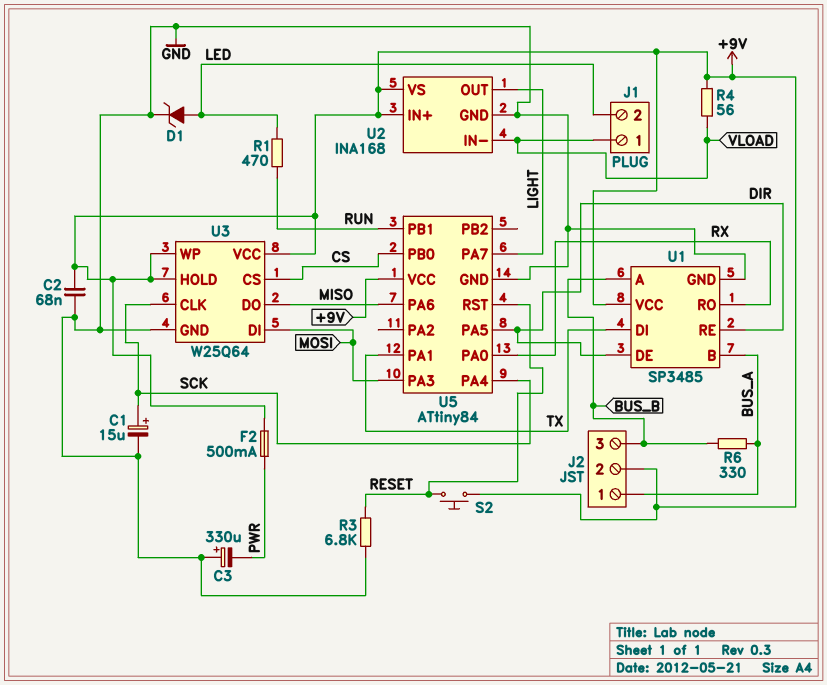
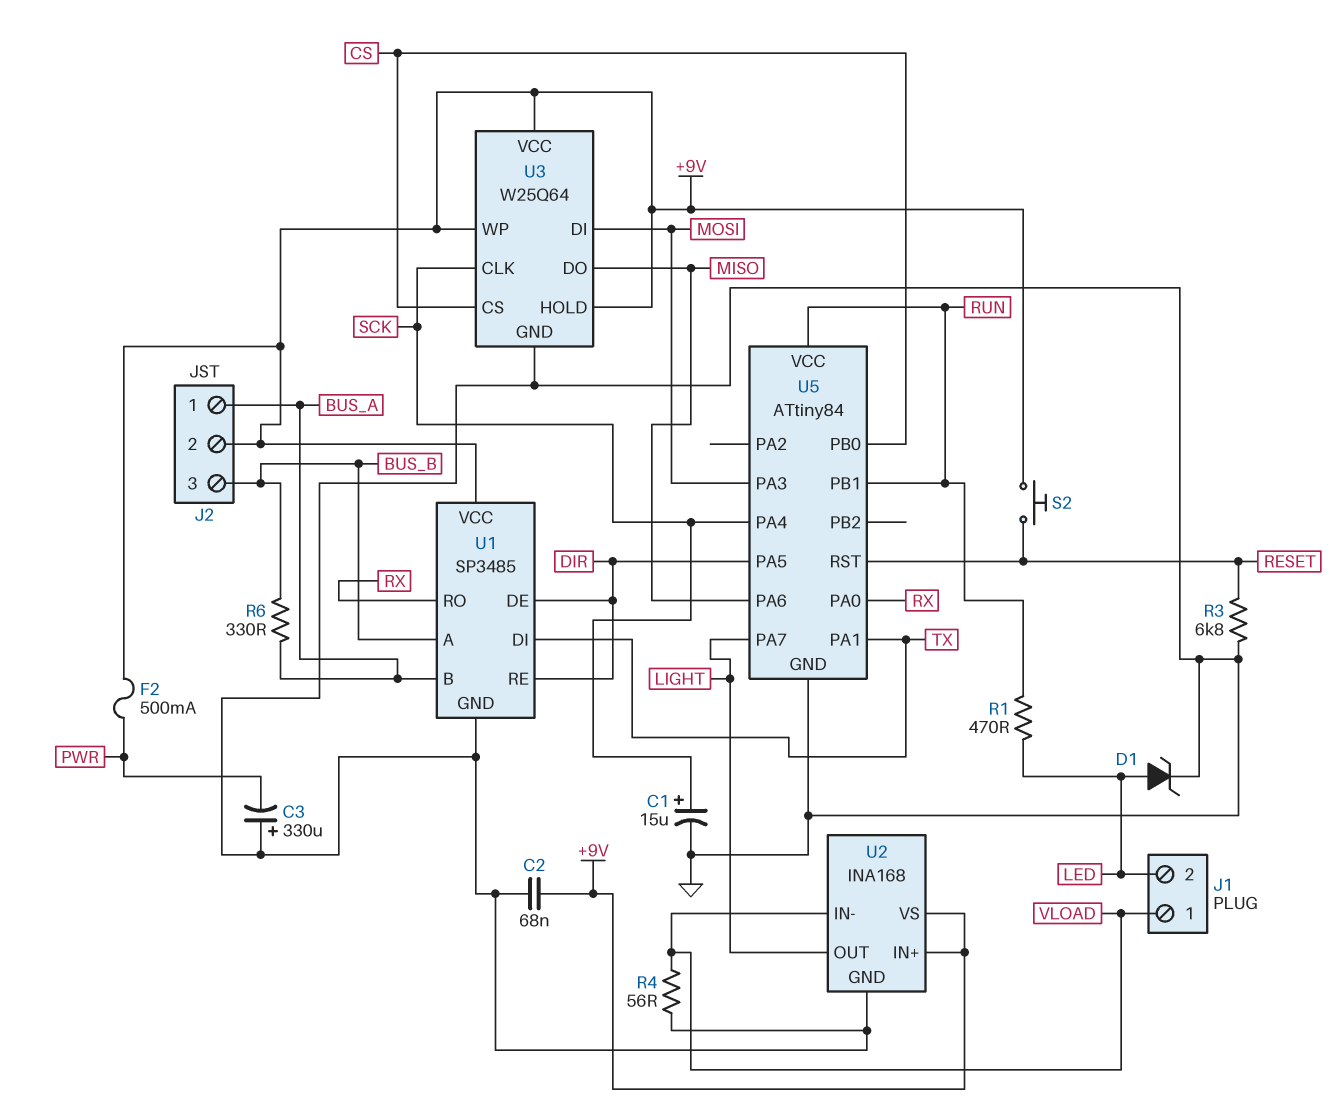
R4: 56 (+9V, VLOAD) -> 56 (GND, VLOAD)
U5 pin VCC: +9V -> RUN

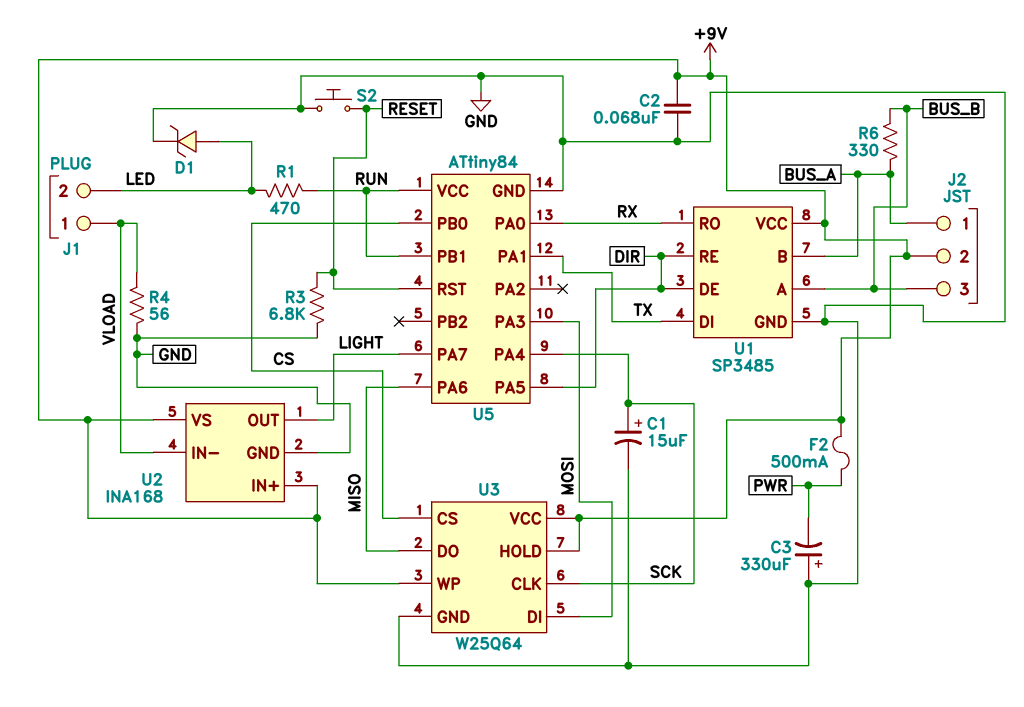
S2: button (+9V, RESET) -> button (GND, RESET)

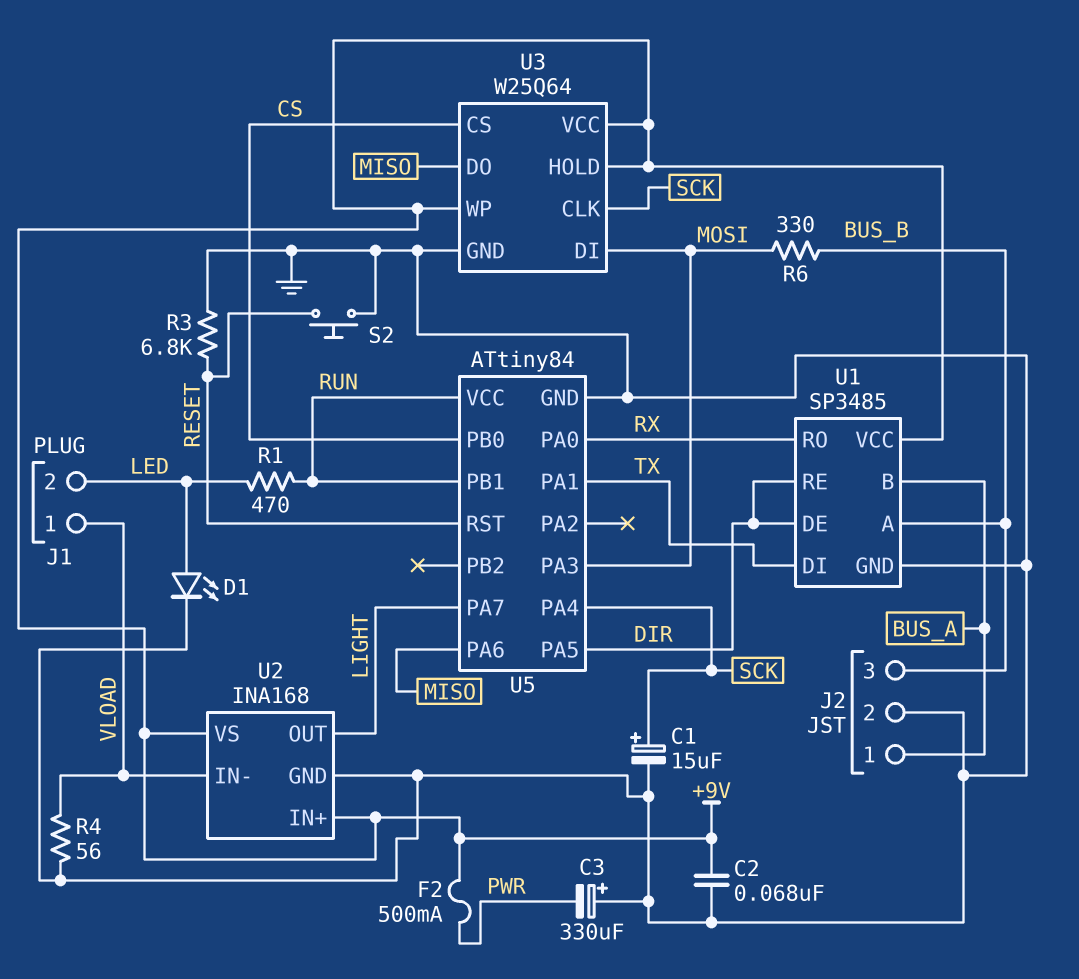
D1: zener (A LED, K GND) -> LED (A LED, K GND)
J2 pin 2: +9V -> GND
R6: 330 (BUS_A, BUS_B) -> 330 (BUS_B, MOSI)

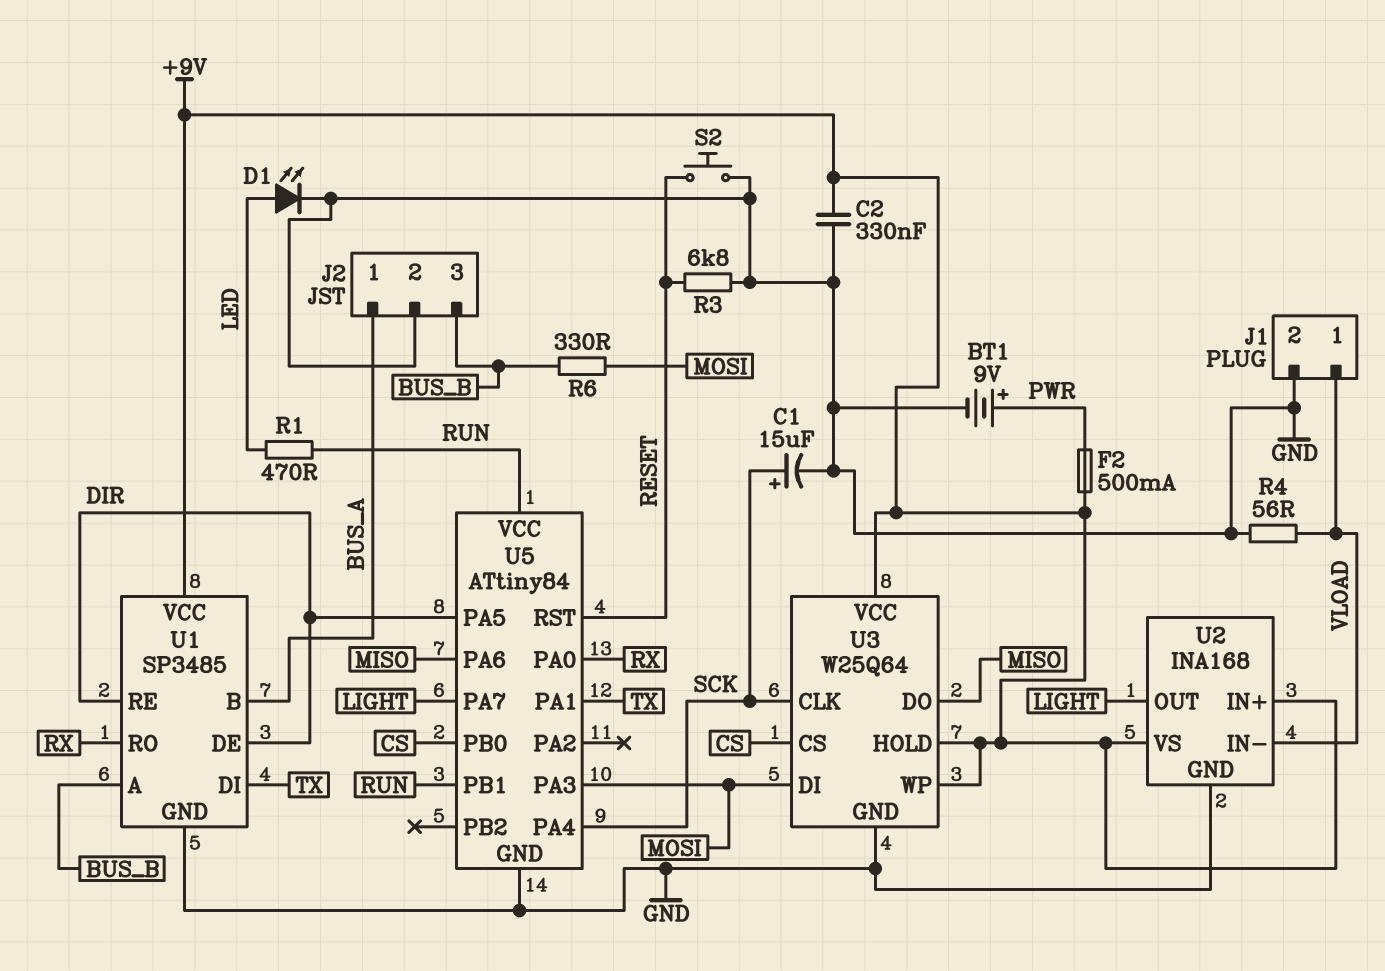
BT1: none -> 9V (plus PWR, minus GND)
C2: 68nF (+9V, GND) -> 330nF (+9V, GND)
C3: 330uF (plus GND, minus PWR) -> none
J1 pin 2: LED -> GND

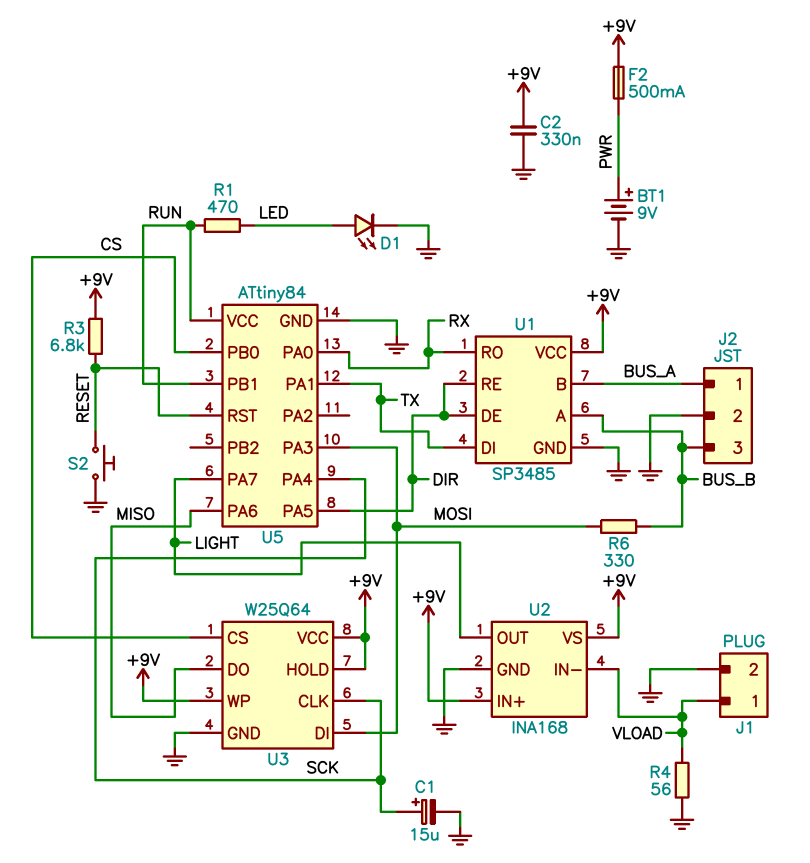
R3: 6.8k (GND, RESET) -> 6.8k (+9V, RESET)

